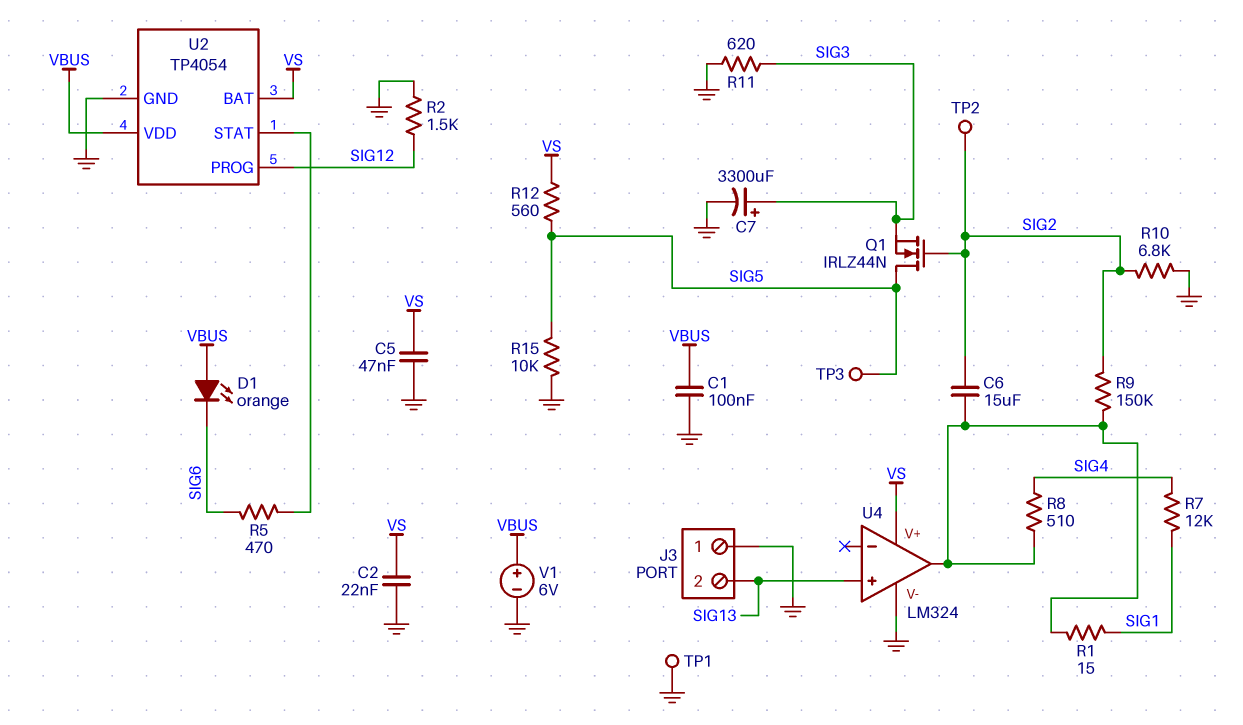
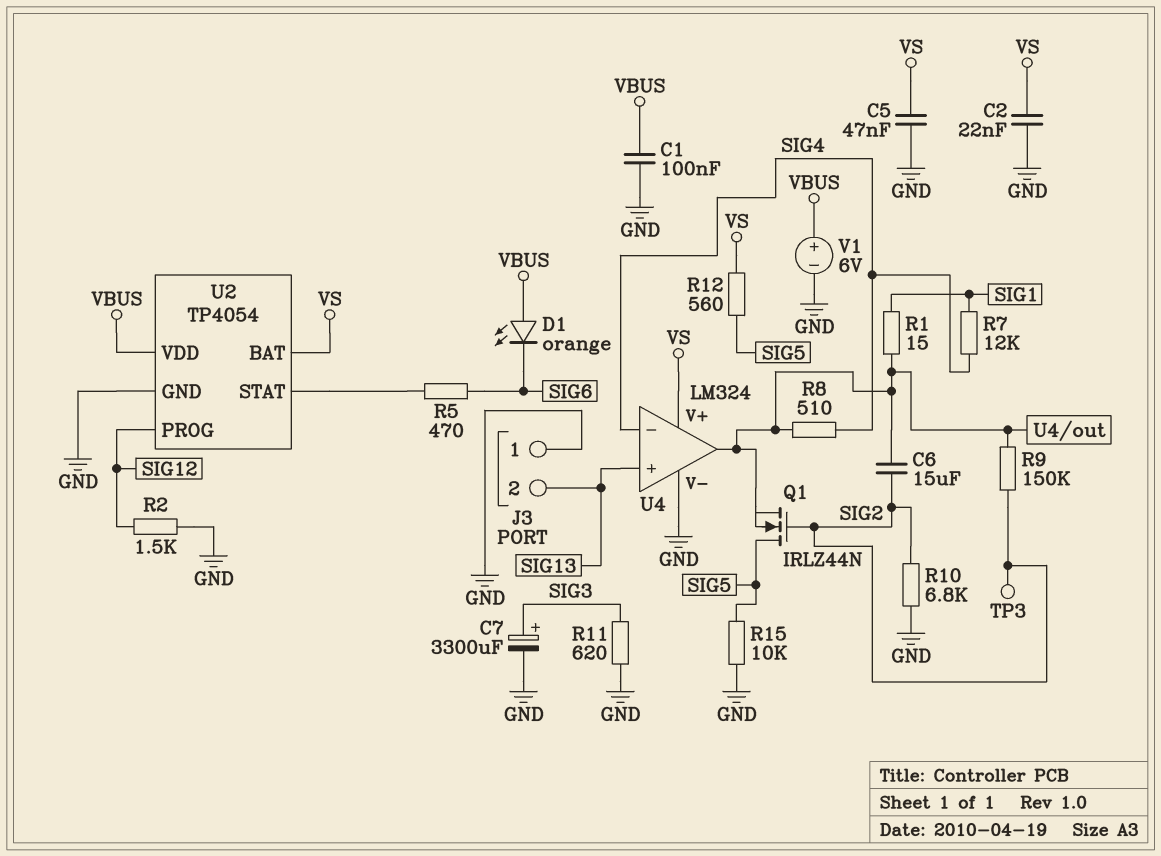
Q1: NMOS IRLZ44N (G SIG2, D SIG5, S SIG3) -> NMOS IRLZ44N (G SIG2, D SIG5, S U4/out)
TP1: test point (GND) -> none
TP2: test point (SIG2) -> none
TP3: test point (SIG5) -> test point (SIG2)
U4 pin in-: none -> SIG4

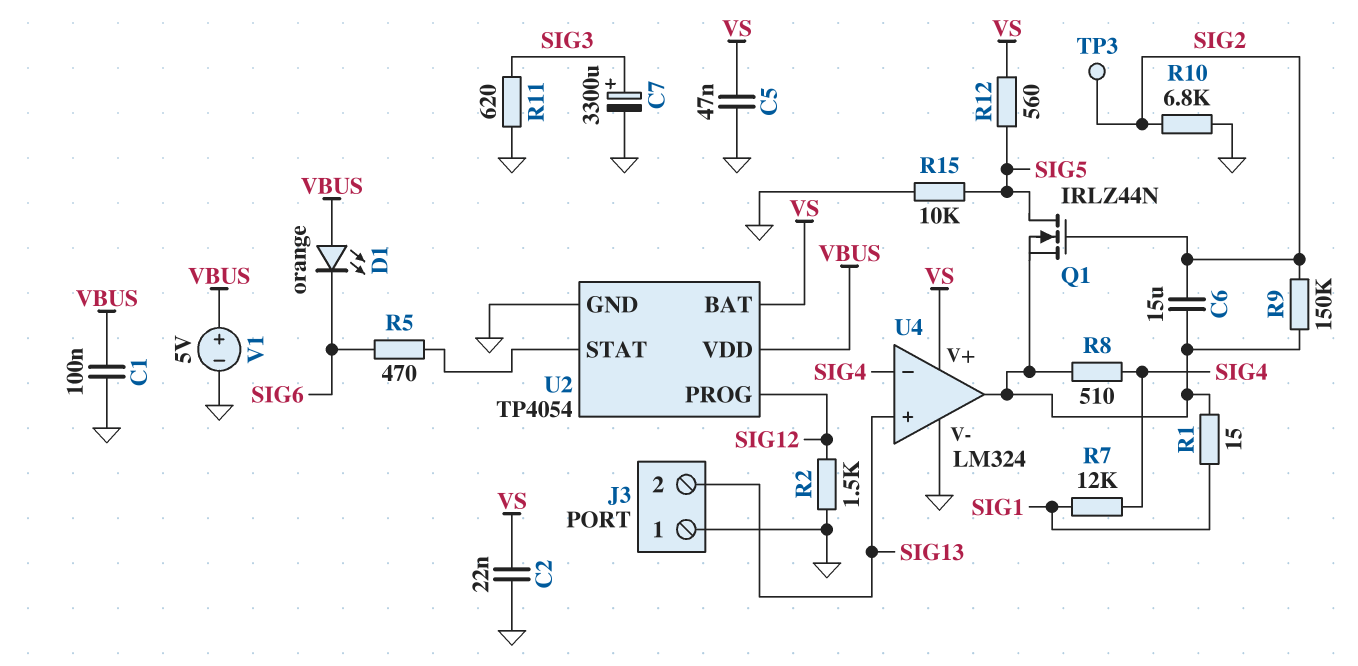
V1: 6V (plus VBUS, minus GND) -> 5V (plus VBUS, minus GND)

